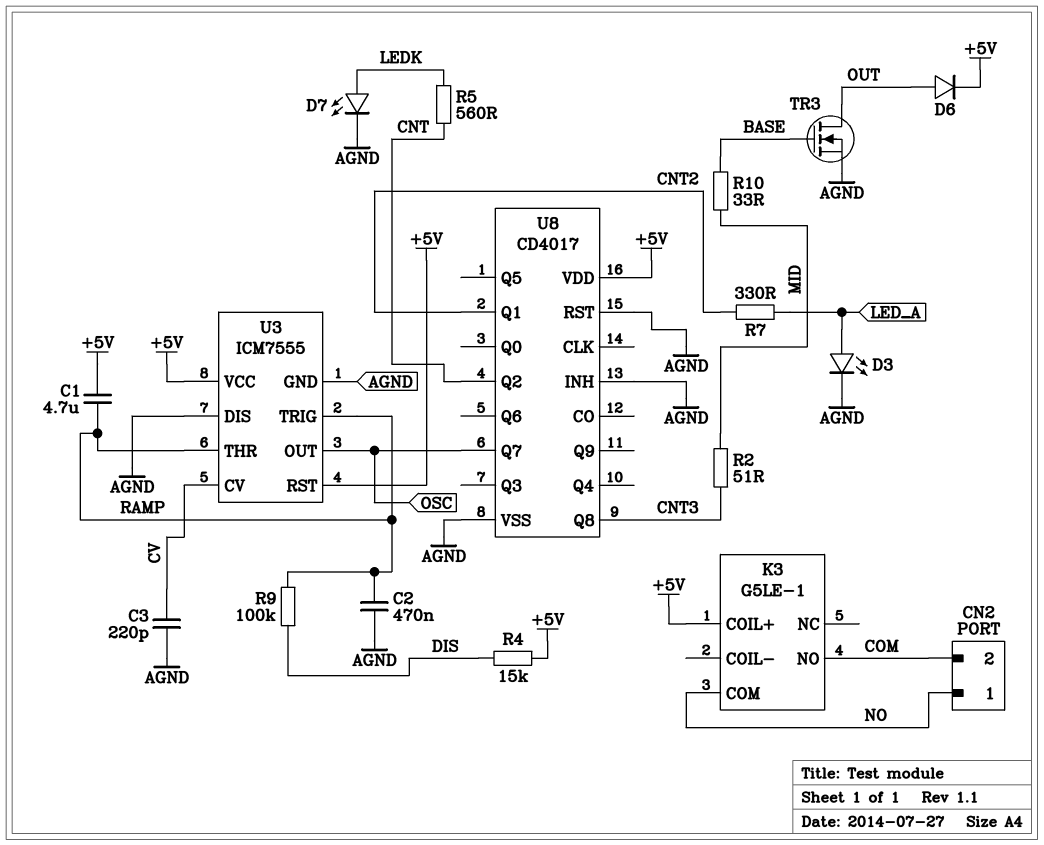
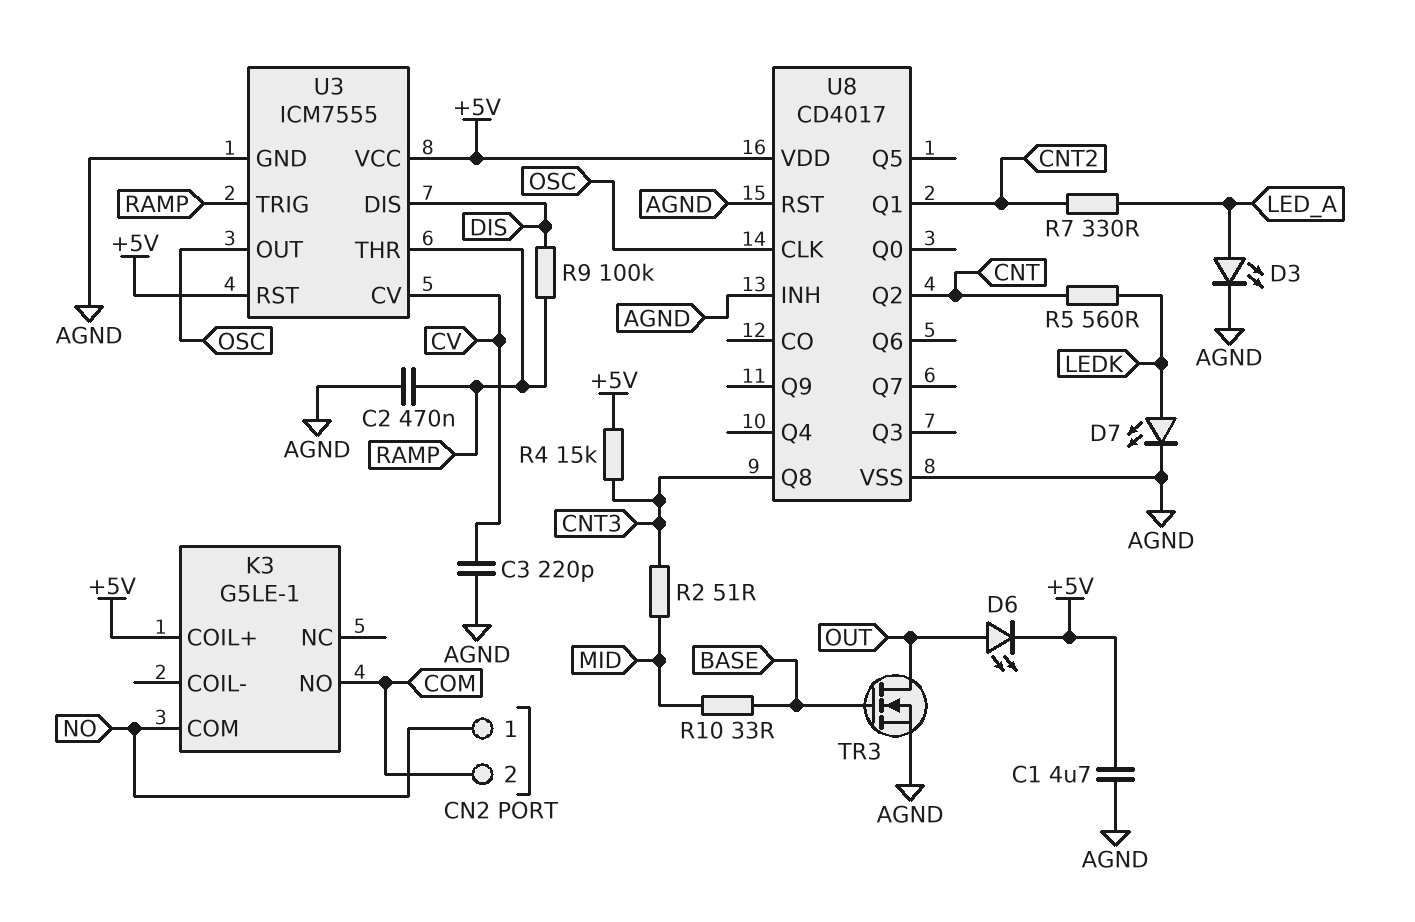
C1: 4.7uF (+5V, RAMP) -> 4.7uF (+5V, AGND)
D6: diode (A OUT, K +5V) -> LED (A OUT, K +5V)
R4: 15k (+5V, DIS) -> 15k (+5V, CNT3)
U3 pin DIS: AGND -> DIS
U8 pin CLK: none -> OSC
U8 pin Q7: OSC -> none

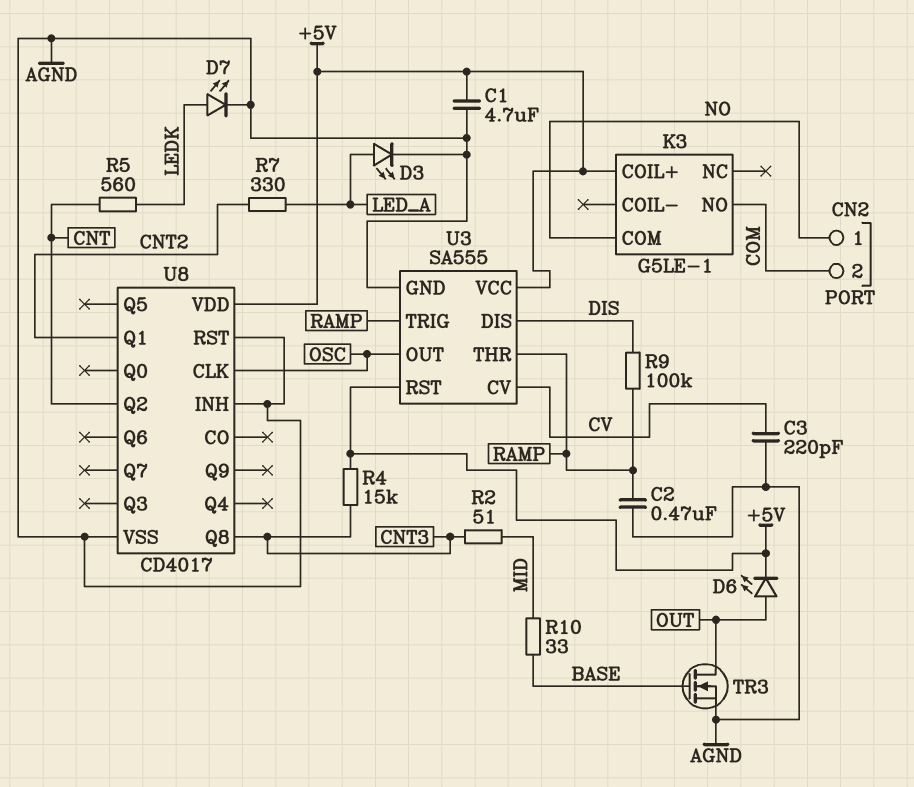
U3: ICM7555 -> SA555

